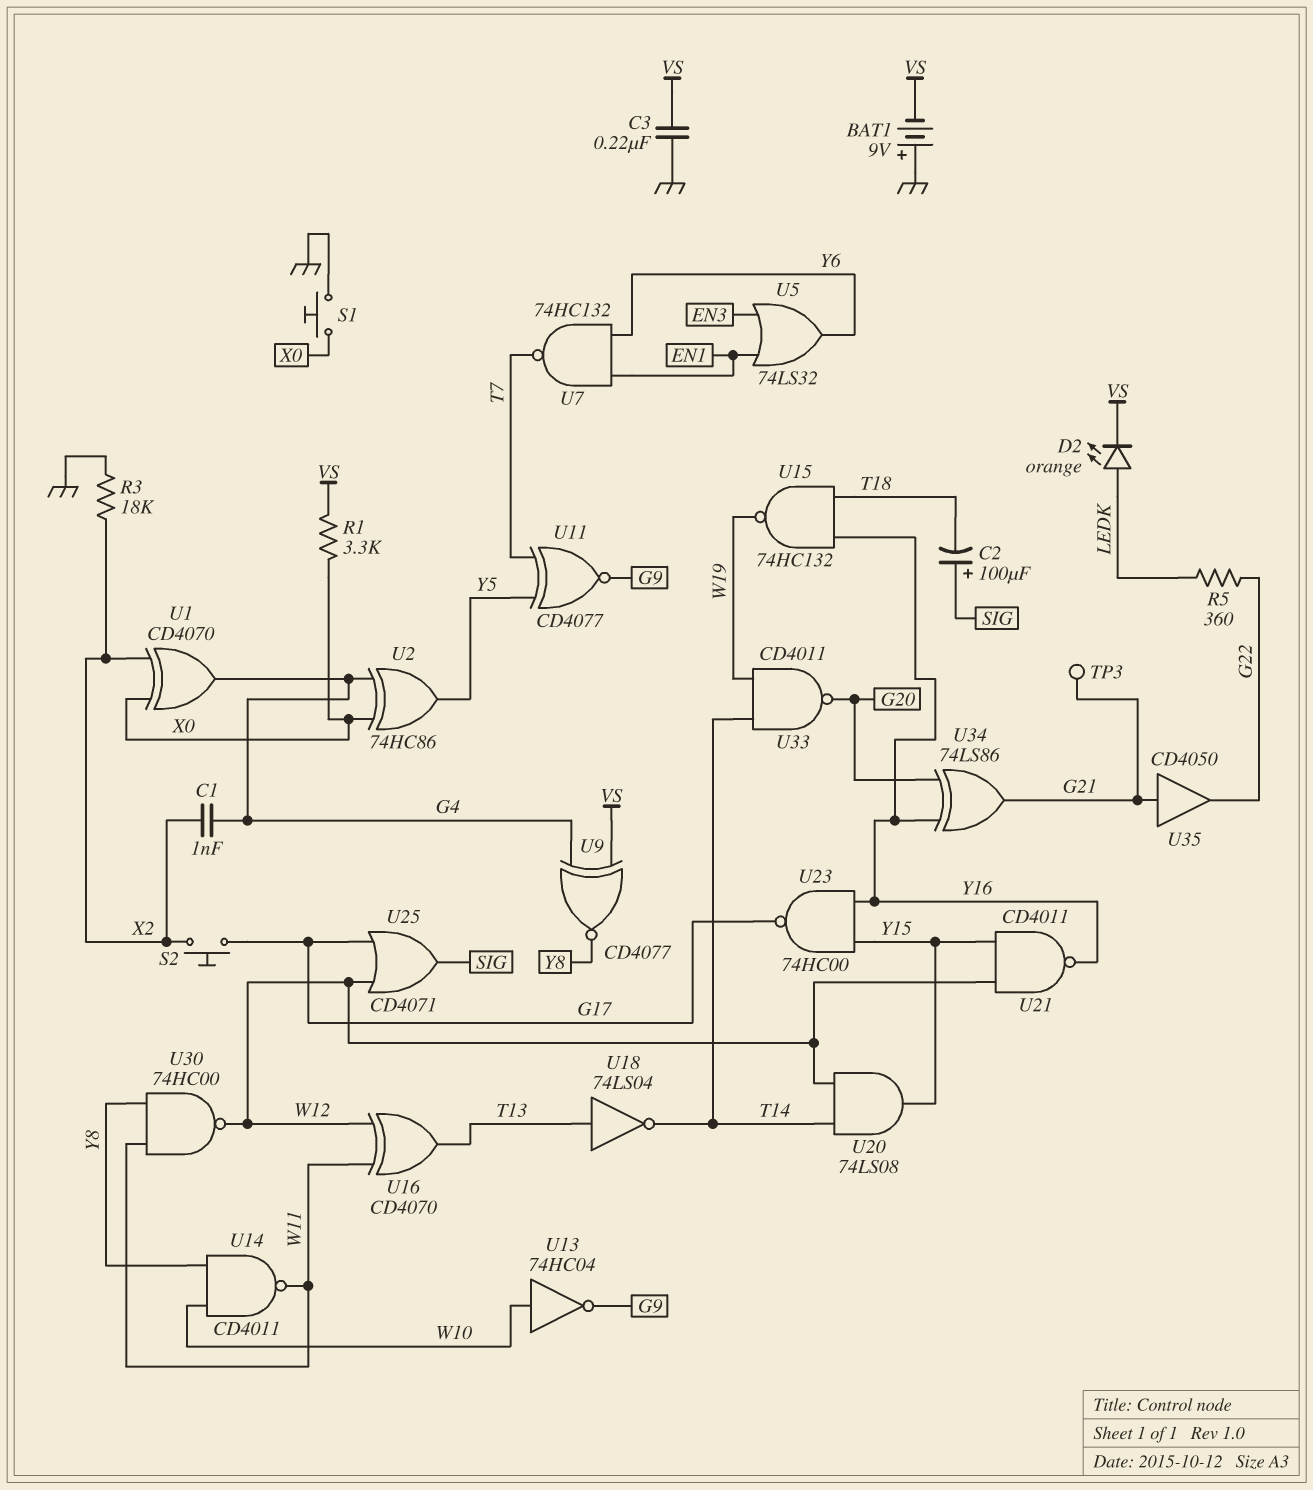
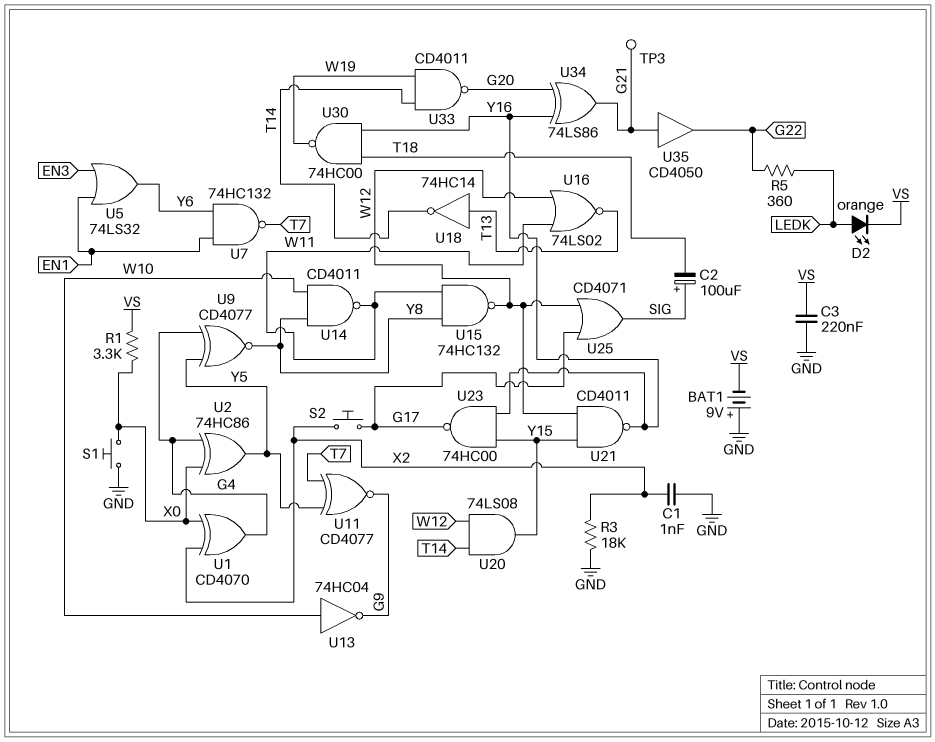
C1: 1nF (G4, X2) -> 1nF (GND, X2)
U9: XNOR CD4077 (in G4, in VS, out Y8) -> XNOR CD4077 (in G4, in Y5, out Y8)
U15: NAND 74HC132 (in T18, in Y16, out W19) -> NAND 74HC132 (in W11, in Y8, out W12)
U16: XOR CD4070 (in W11, in W12, out T13) -> NOR 74LS02 (in W11, in W12, out T13)
U18: NOT 74LS04 (in T13, out T14) -> NOT 74HC14 (in T13, out T14)
U30: NAND 74HC00 (in W11, in Y8, out W12) -> NAND 74HC00 (in T18, in Y16, out W19)

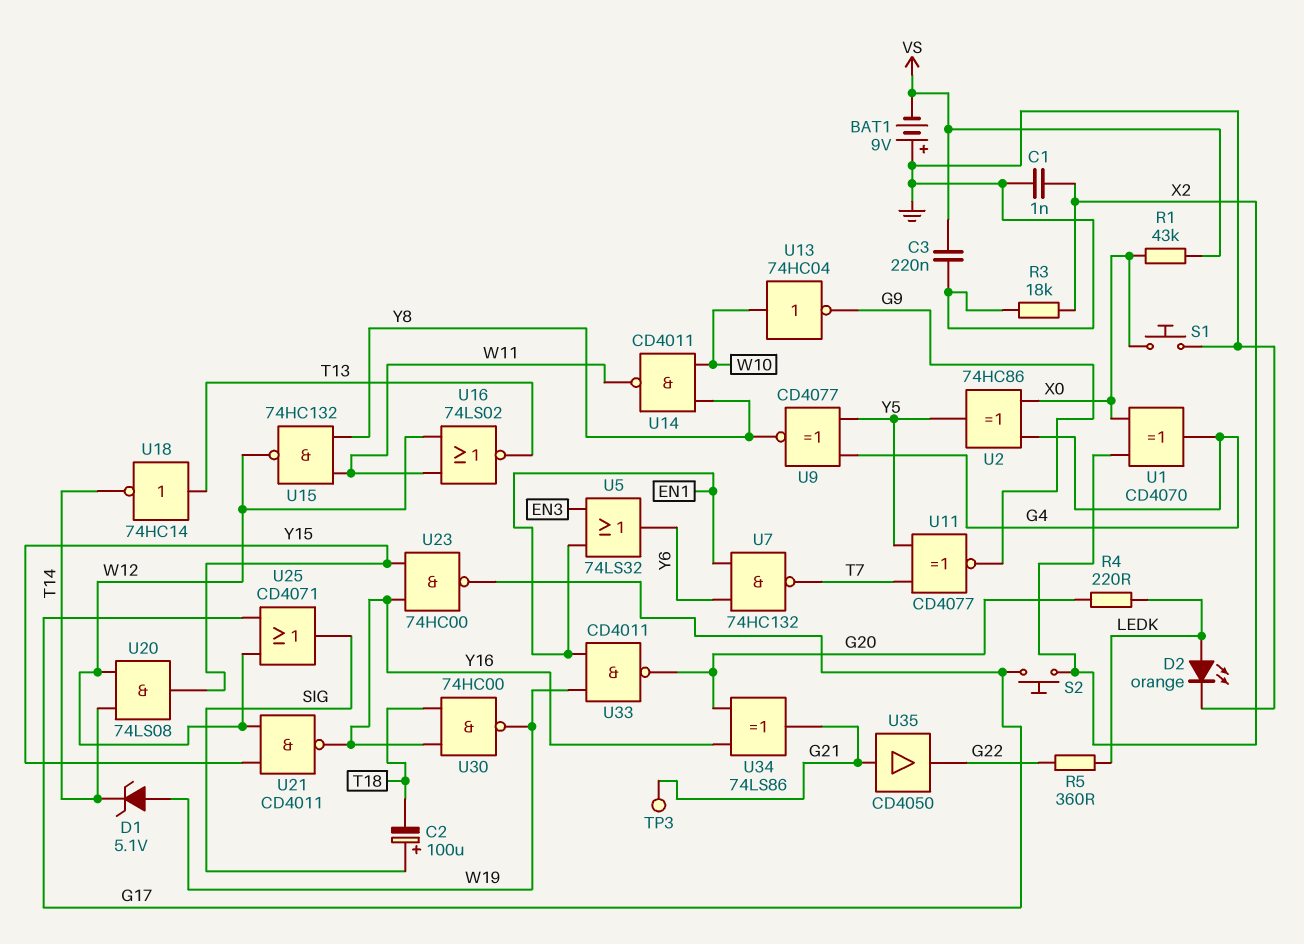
D1: none -> zener 5.1V (A W19, K T14)
D2: LED orange (A LEDK, K VS) -> LED orange (A LEDK, K GND)
R1: 3.3k (VS, X0) -> 43k (VS, X0)
R4: none -> 220 (G20, LEDK)
U33: NAND CD4011 (in T14, in W19, out G20) -> NAND CD4011 (in EN1, in W19, out G20)

